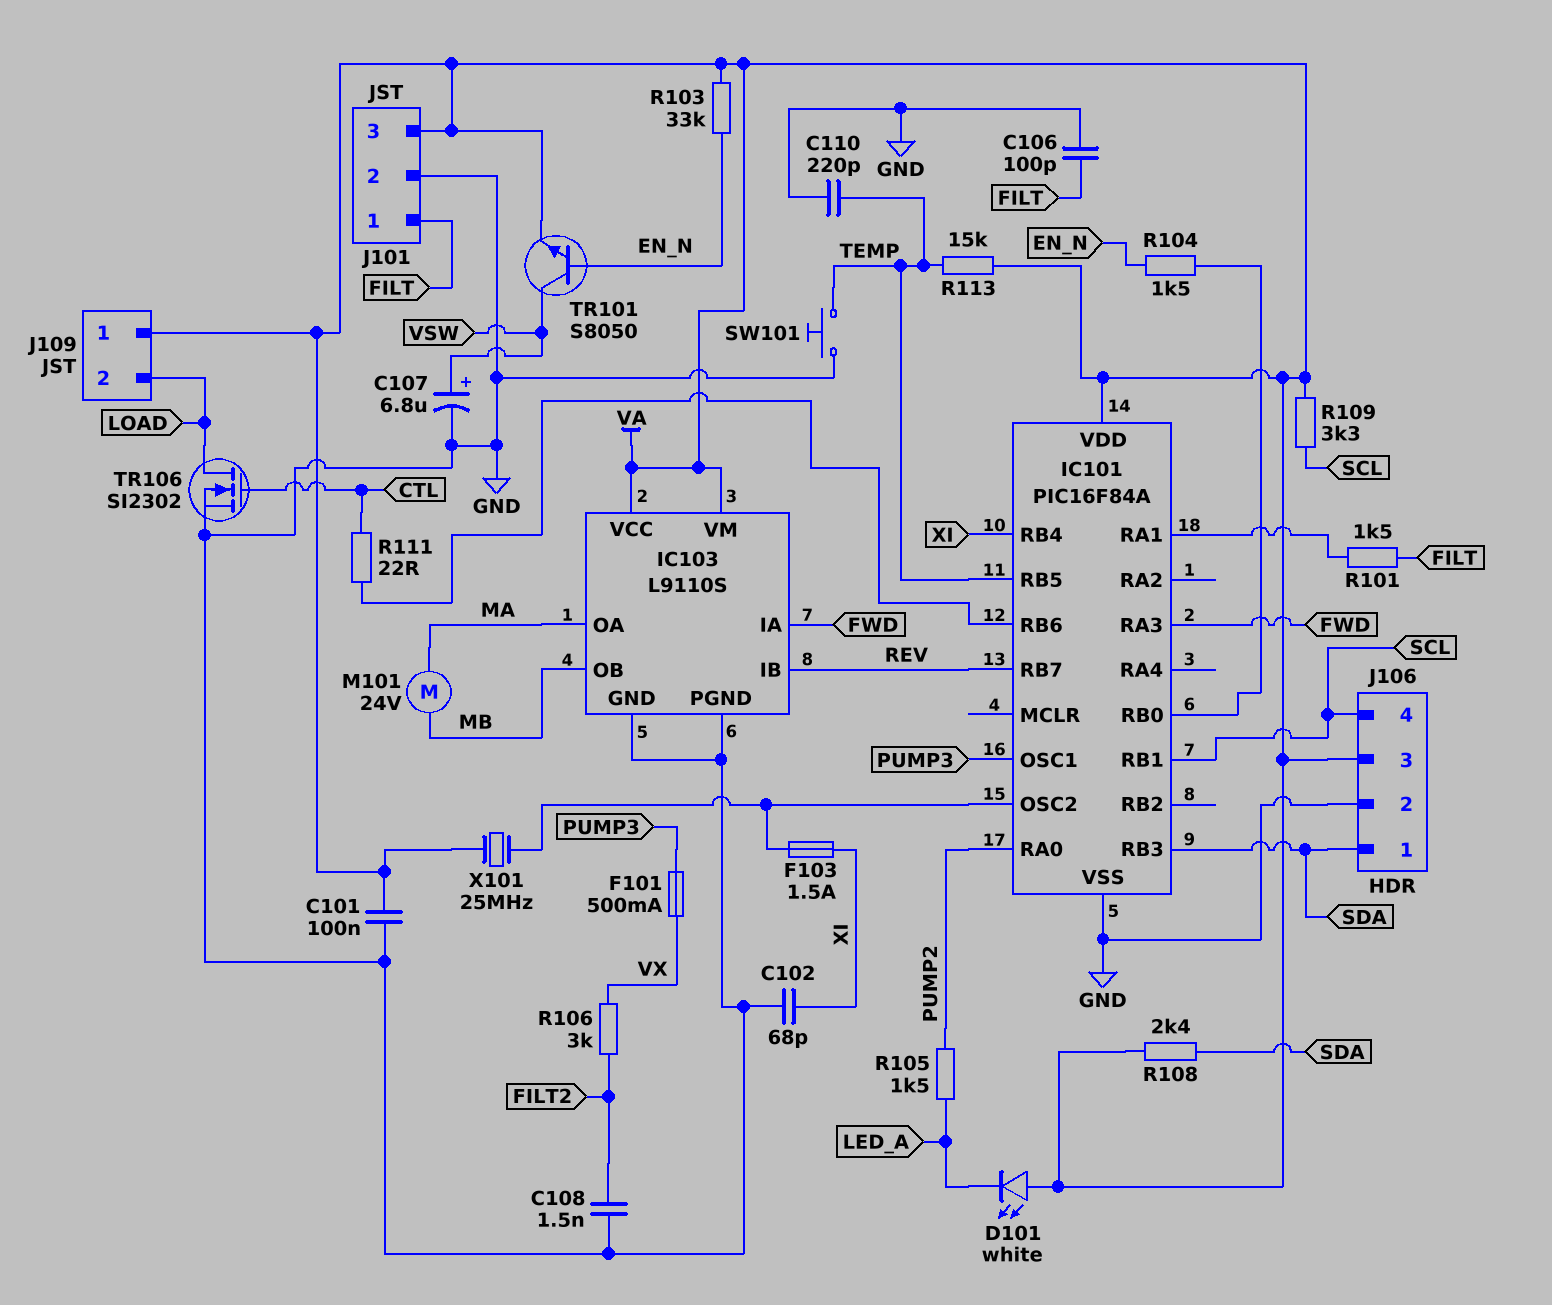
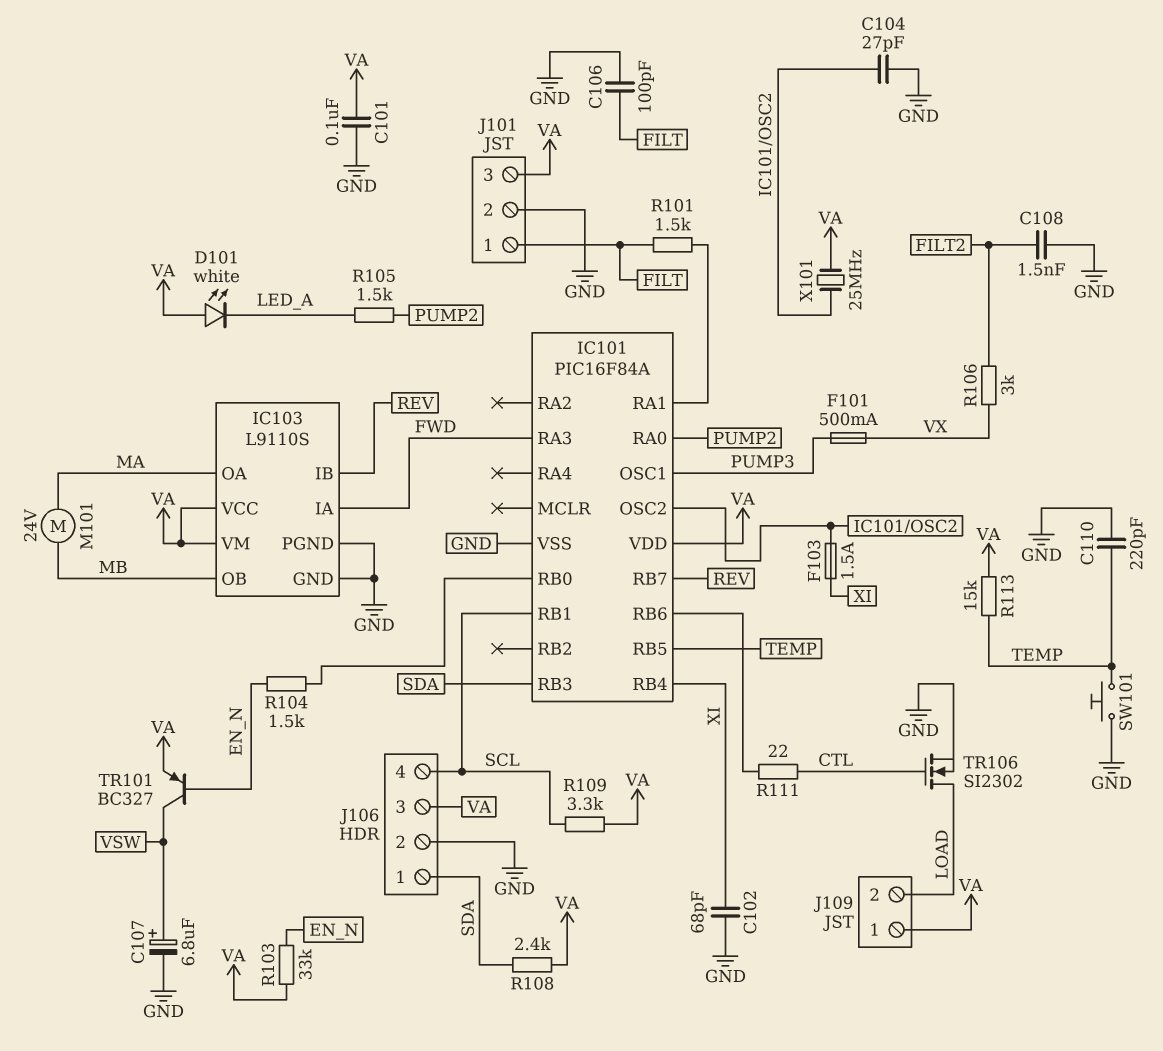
C104: none -> 27pF (GND, IC101/OSC2)
TR101: NPN S8050 (B EN_N, C VSW, E VA) -> PNP BC327 (B EN_N, C VSW, E VA)

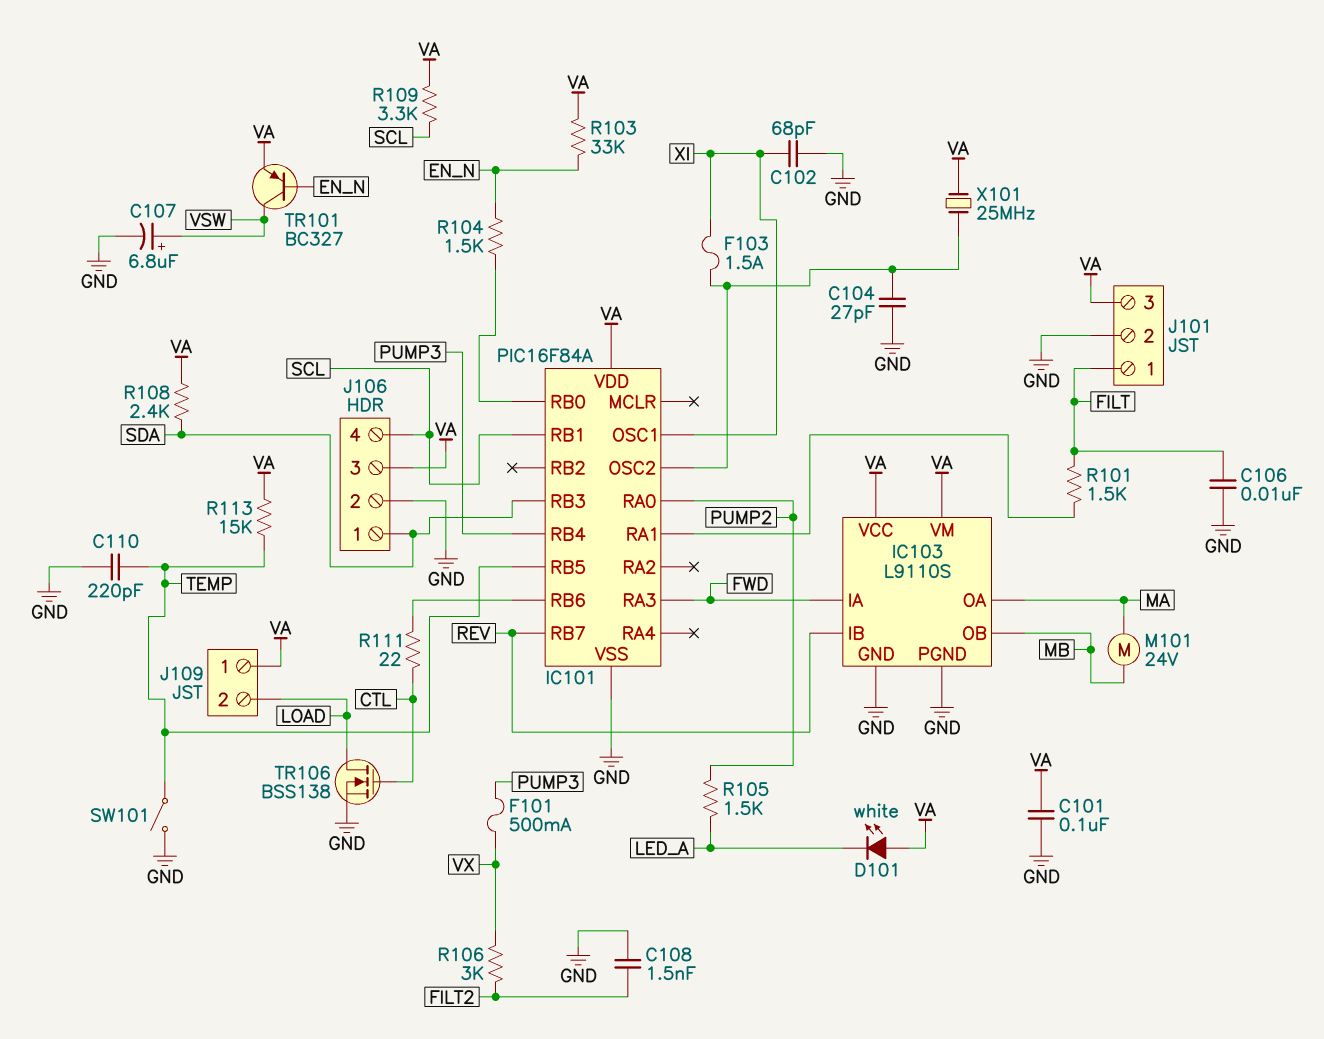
C106: 100pF (FILT, GND) -> 10nF (FILT, GND)
IC101 pin OSC1: PUMP3 -> XI
IC101 pin RB4: XI -> PUMP3
SW101: button (GND, TEMP) -> switch (GND, TEMP)
TR106: NMOS SI2302 (G CTL, D LOAD, S GND) -> NMOS BSS138 (G CTL, D LOAD, S GND)

